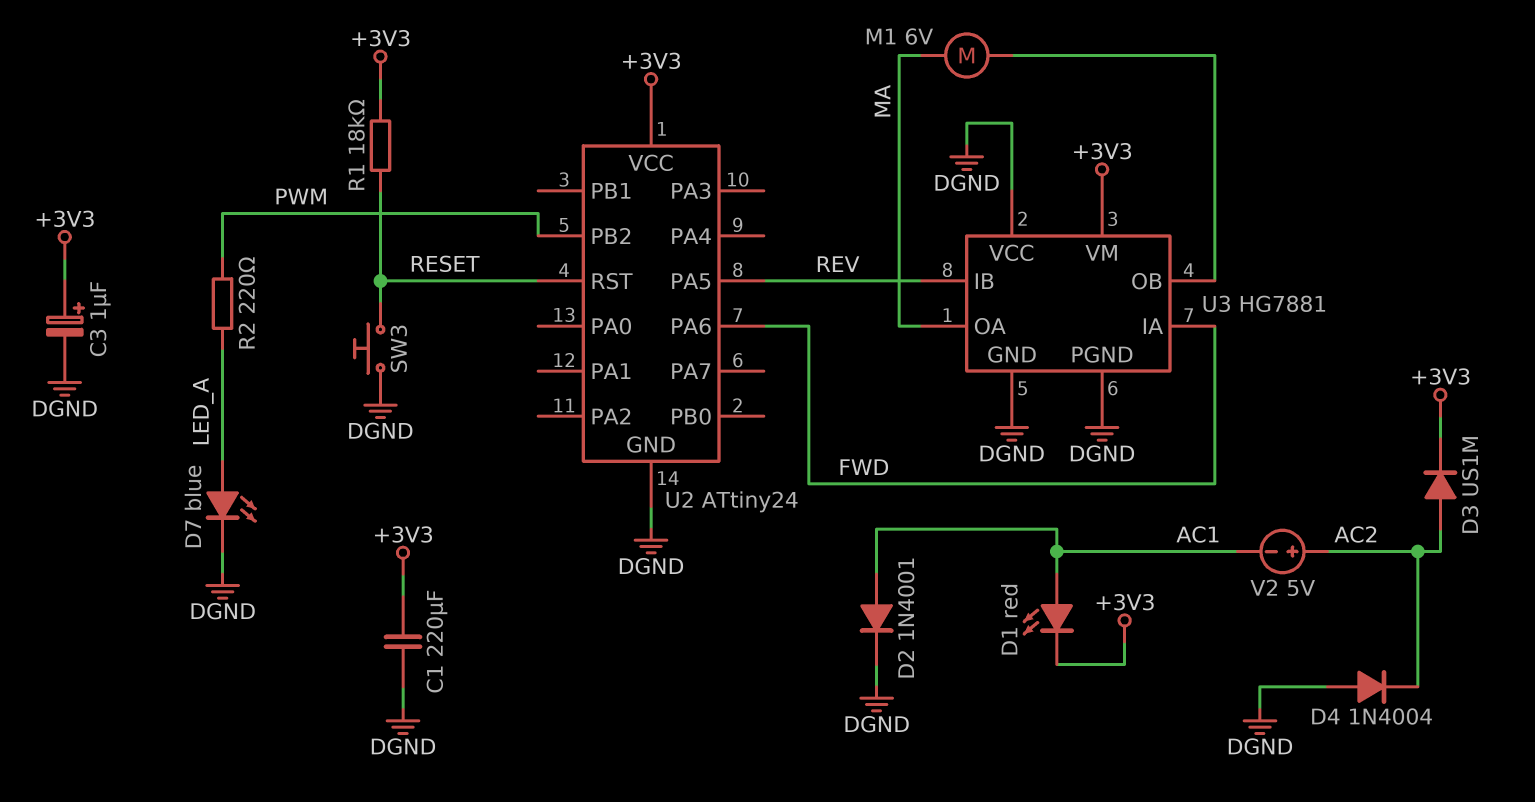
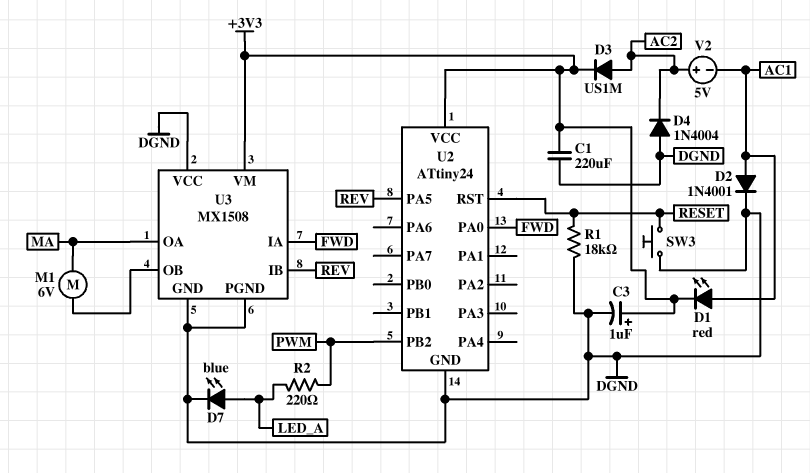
R1: 18k (+3V3, RESET) -> 18k (DGND, RESET)
U2 pin PA0: none -> FWD
U2 pin PA6: FWD -> none
U3: HG7881 -> MX1508

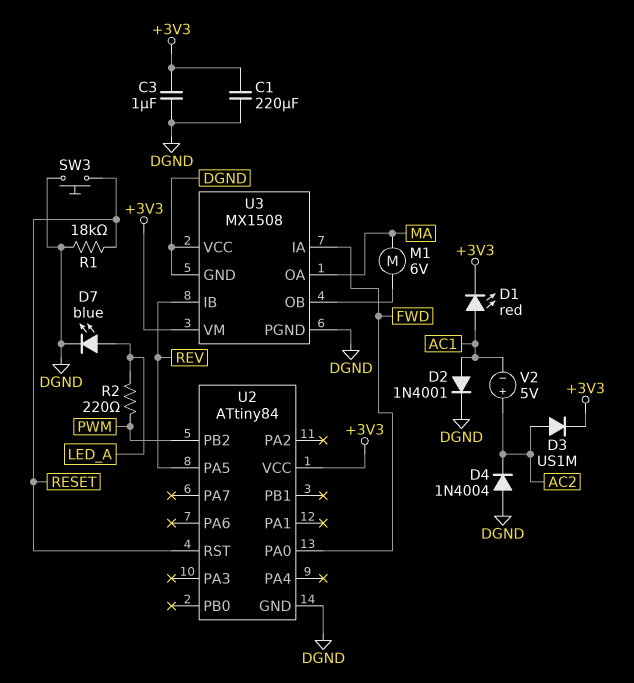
C3: 1uF (plus +3V3, minus DGND) -> 1uF (+3V3, DGND)
U2: ATtiny24 -> ATtiny84

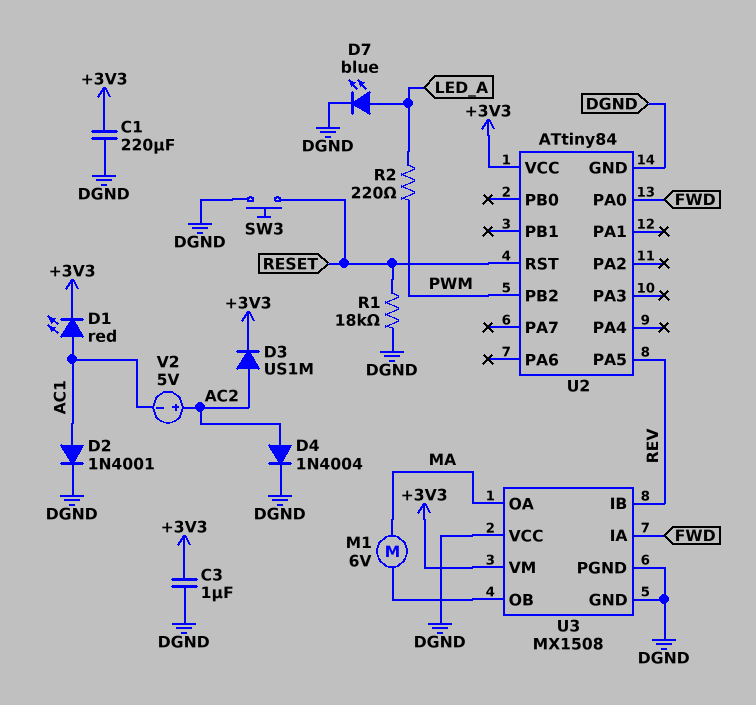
D4: diode 1N4004 (A DGND, K AC2) -> diode 1N4004 (A AC2, K DGND)

